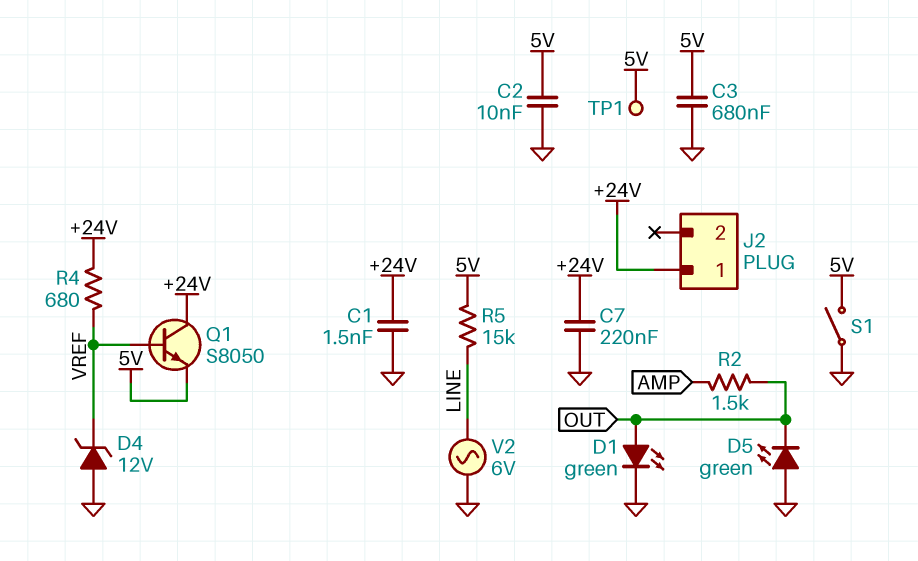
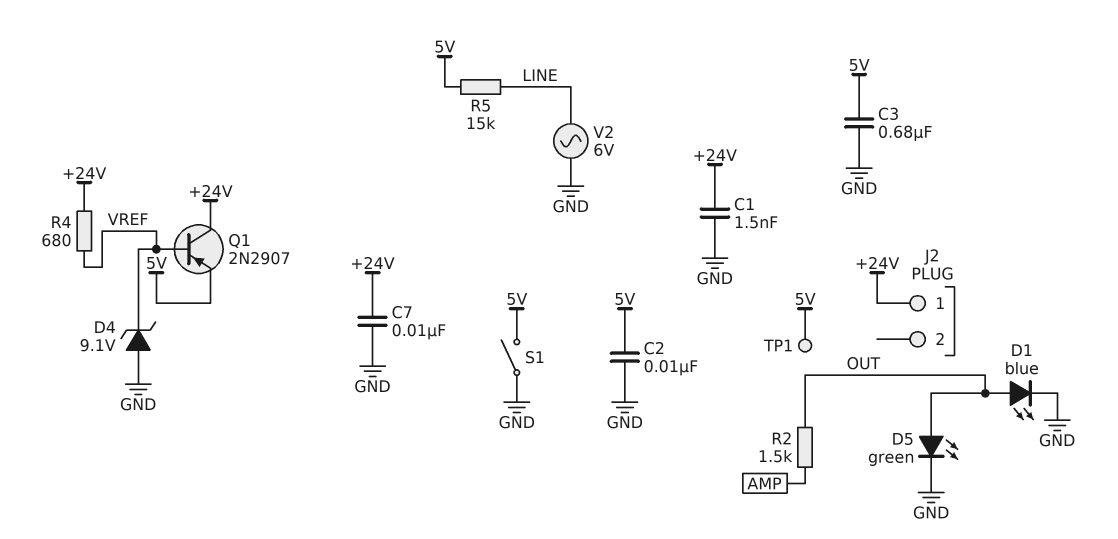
C7: 220nF (+24V, GND) -> 10nF (+24V, GND)
D1: LED green (A OUT, K GND) -> LED blue (A OUT, K GND)
D4: zener 12V (A GND, K VREF) -> zener 9.1V (A GND, K VREF)
D5: LED green (A GND, K OUT) -> LED green (A OUT, K GND)
Q1: NPN S8050 (B VREF, C +24V, E 5V) -> PNP 2N2907 (B VREF, C +24V, E 5V)

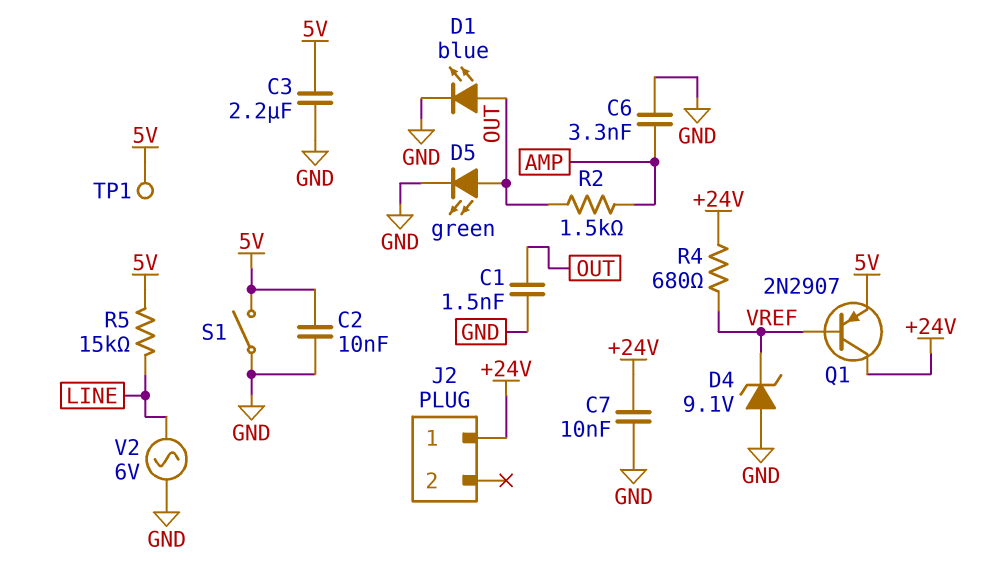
C1: 1.5nF (+24V, GND) -> 1.5nF (GND, OUT)
C3: 680nF (5V, GND) -> 2.2uF (5V, GND)
C6: none -> 3.3nF (AMP, GND)

